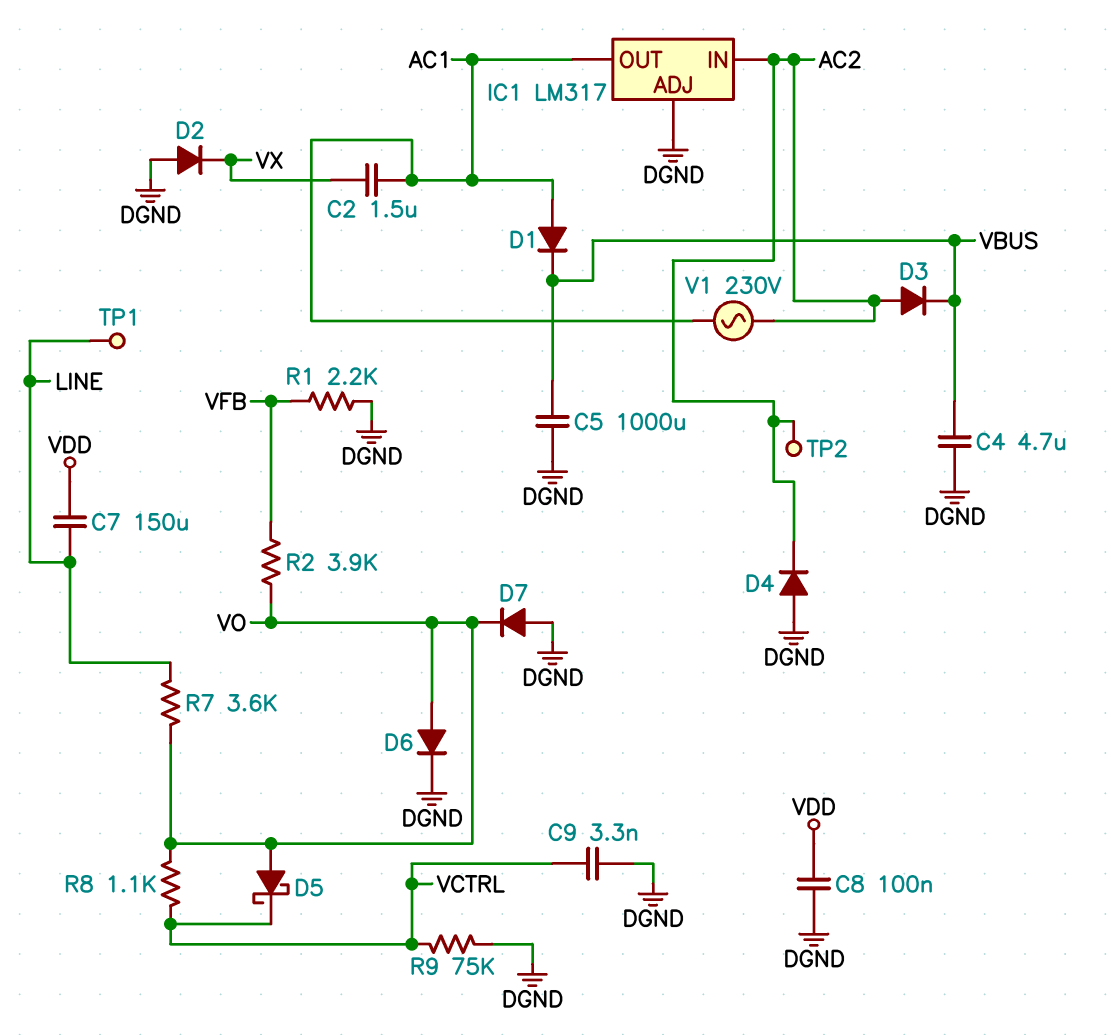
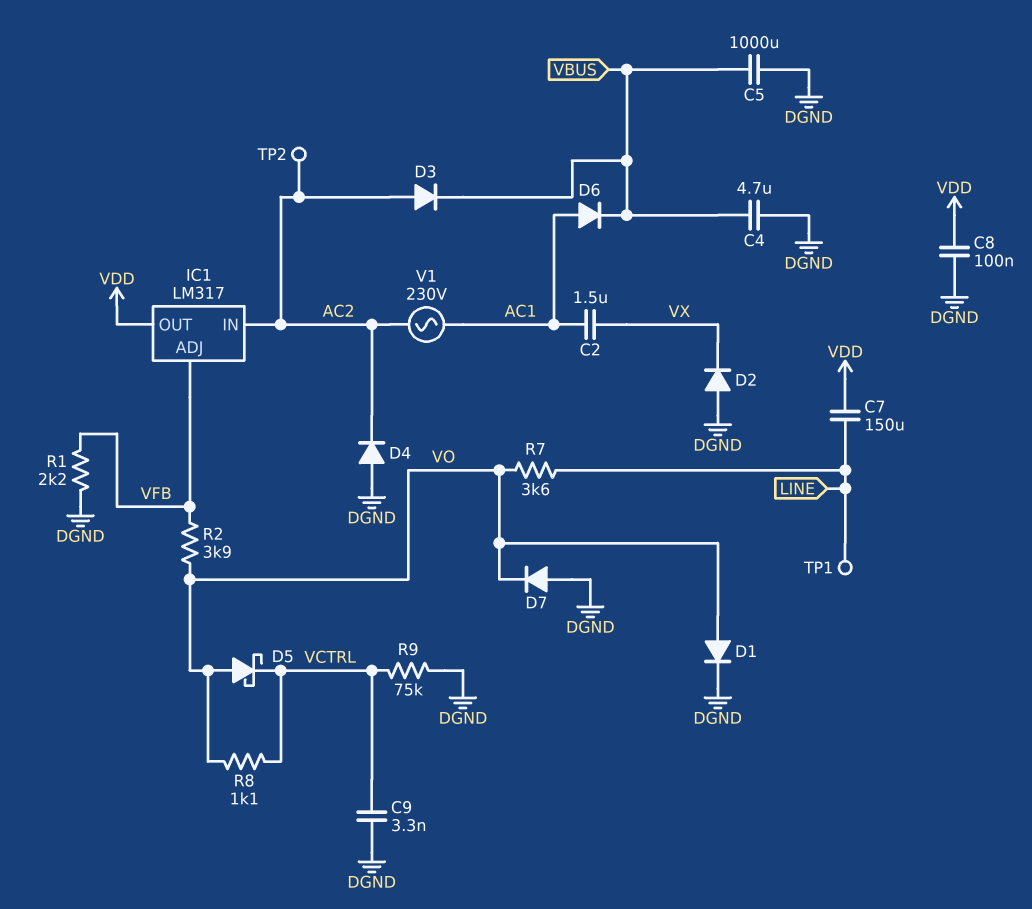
D1: diode (A AC1, K VBUS) -> diode (A VO, K DGND)
D6: diode (A VO, K DGND) -> diode (A AC1, K VBUS)
IC1 pin ADJ: DGND -> VFB
IC1 pin OUT: AC1 -> VDD

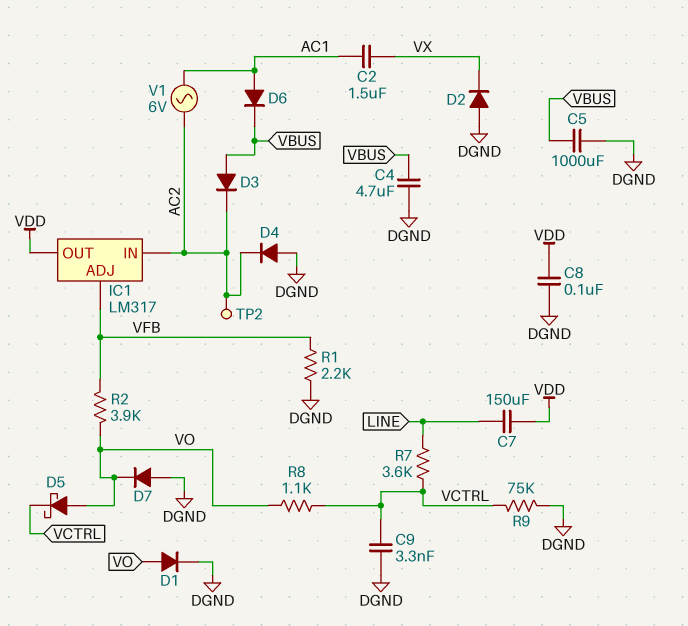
D3: diode (A AC2, K VBUS) -> diode (A VBUS, K AC2)
R7: 3.6k (LINE, VO) -> 3.6k (LINE, VCTRL)
TP1: test point (LINE) -> none
V1: AC 230V (AC1, AC2) -> AC 6V (AC1, AC2)

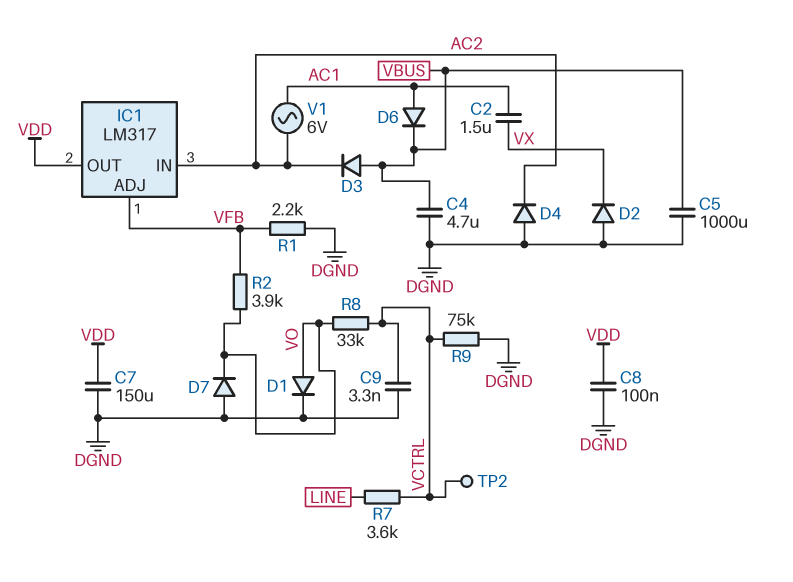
C7: 150uF (LINE, VDD) -> 150uF (DGND, VDD)
D5: schottky (A VO, K VCTRL) -> none
R8: 1.1k (VCTRL, VO) -> 33k (VCTRL, VO)
TP2: test point (AC2) -> test point (VCTRL)

